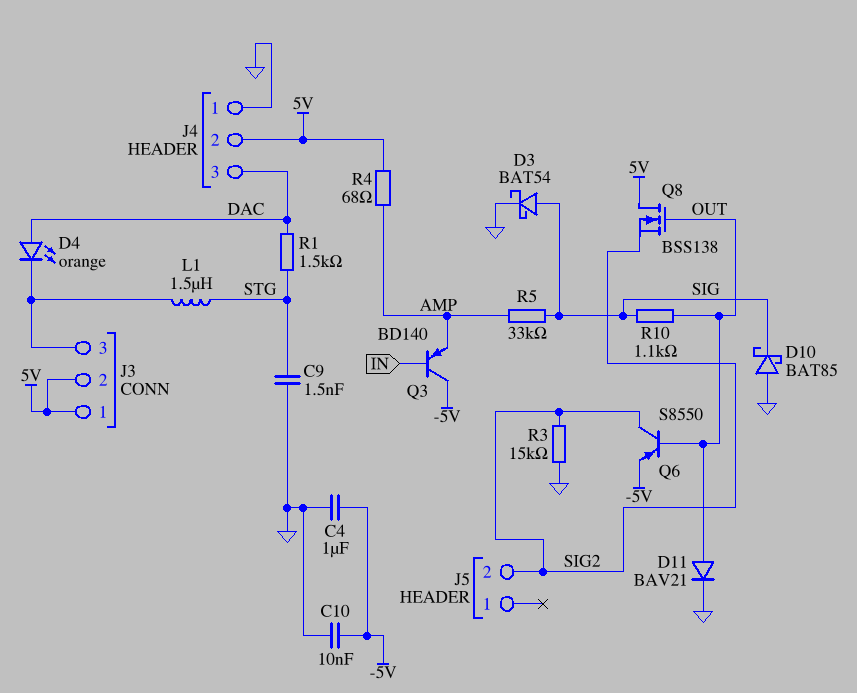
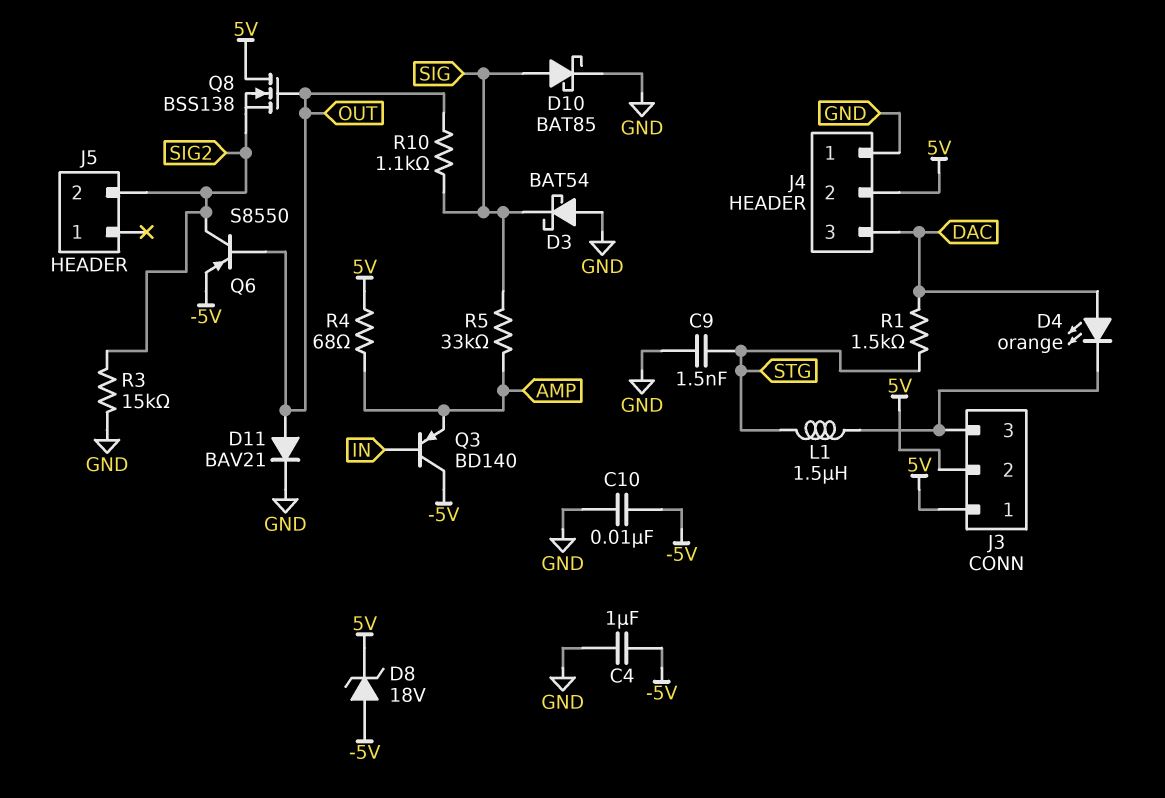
D3: schottky BAT54 (A SIG, K GND) -> schottky BAT54 (A GND, K SIG)
D8: none -> zener 18V (A -5V, K 5V)
D10: schottky BAT85 (A GND, K SIG) -> schottky BAT85 (A SIG, K GND)

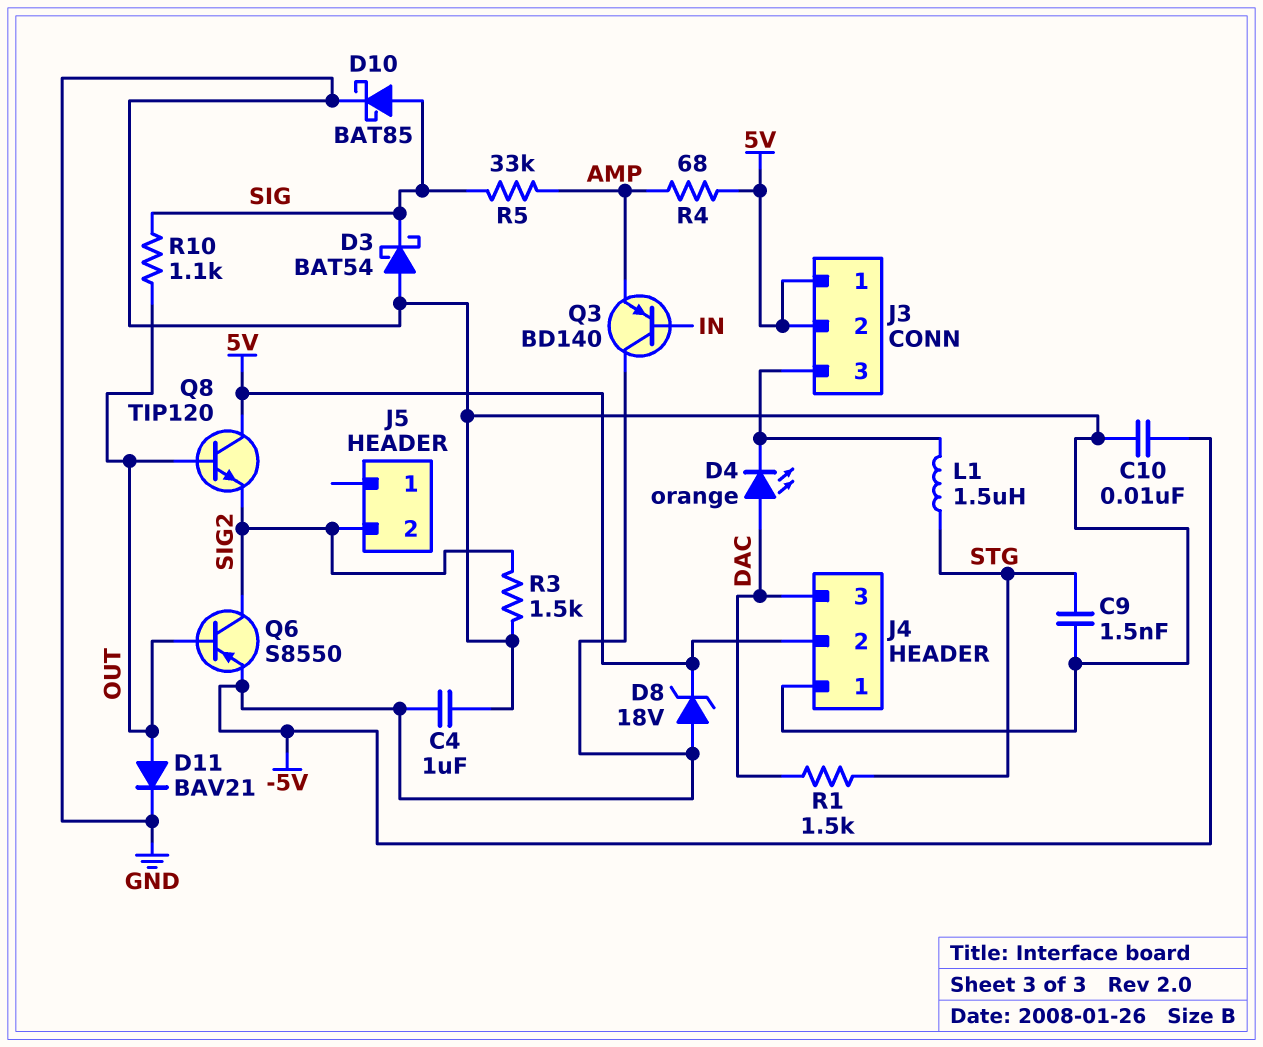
Q8: NMOS BSS138 (G OUT, D 5V, S SIG2) -> NPN TIP120 (B OUT, C 5V, E SIG2)
R3: 15k (GND, SIG2) -> 1.5k (GND, SIG2)

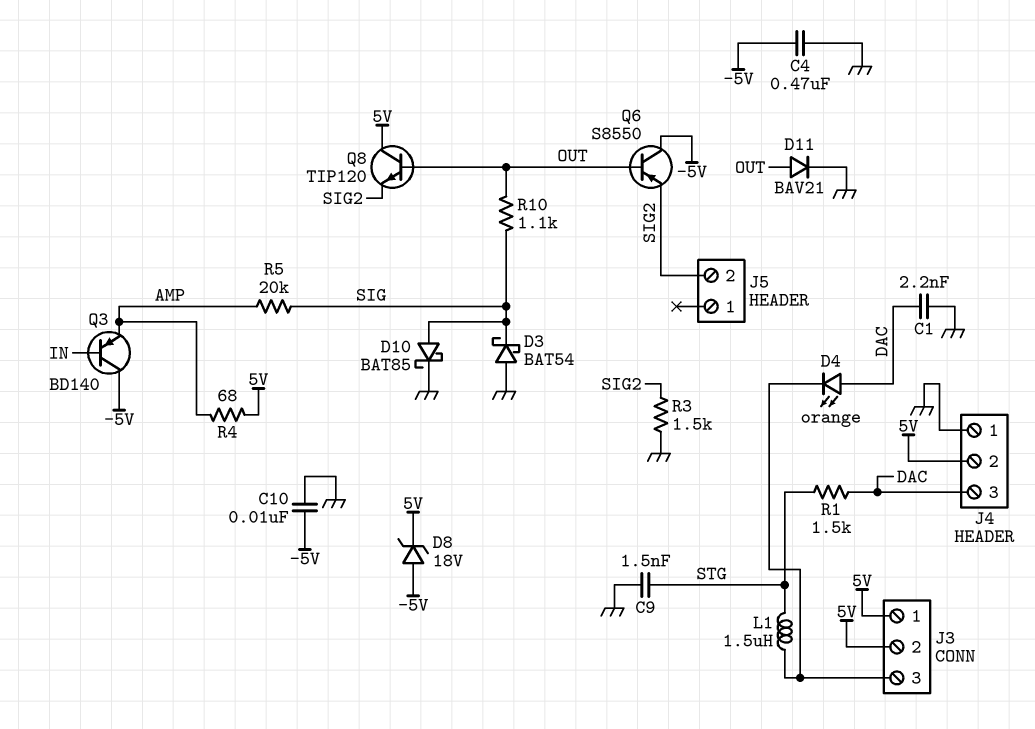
C1: none -> 2.2nF (DAC, GND)
C4: 1uF (-5V, GND) -> 470nF (-5V, GND)
Q6: PNP S8550 (B OUT, C SIG2, E -5V) -> PNP S8550 (B OUT, C -5V, E SIG2)
R5: 33k (AMP, SIG) -> 20k (AMP, SIG)

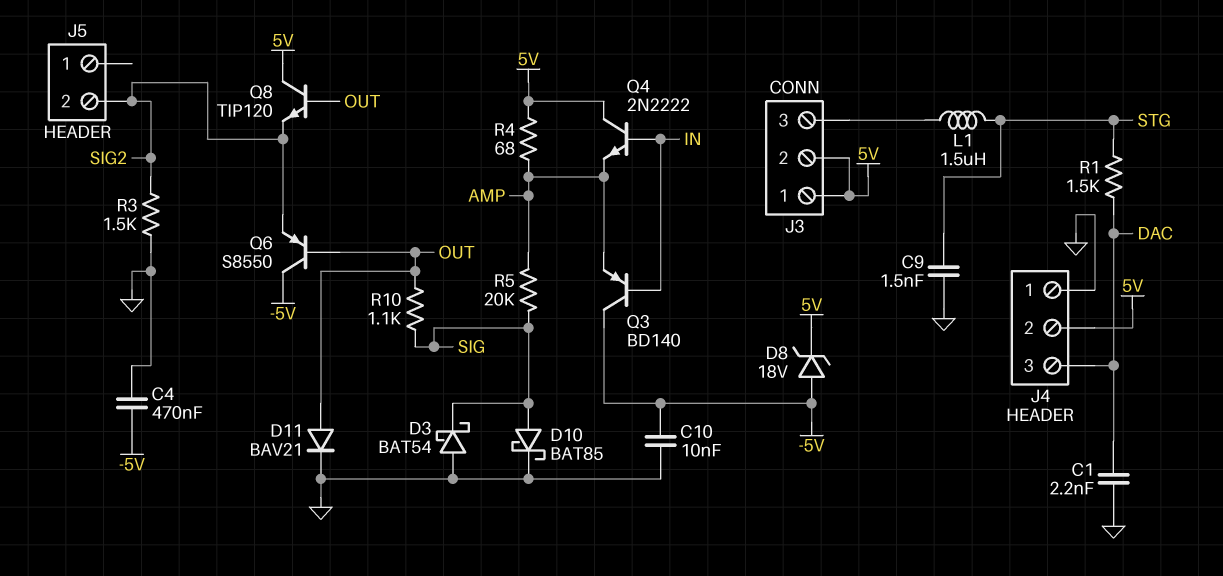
D4: LED orange (A DAC, K J3/3) -> none
Q4: none -> NPN 2N2222 (B IN, C 5V, E AMP)

